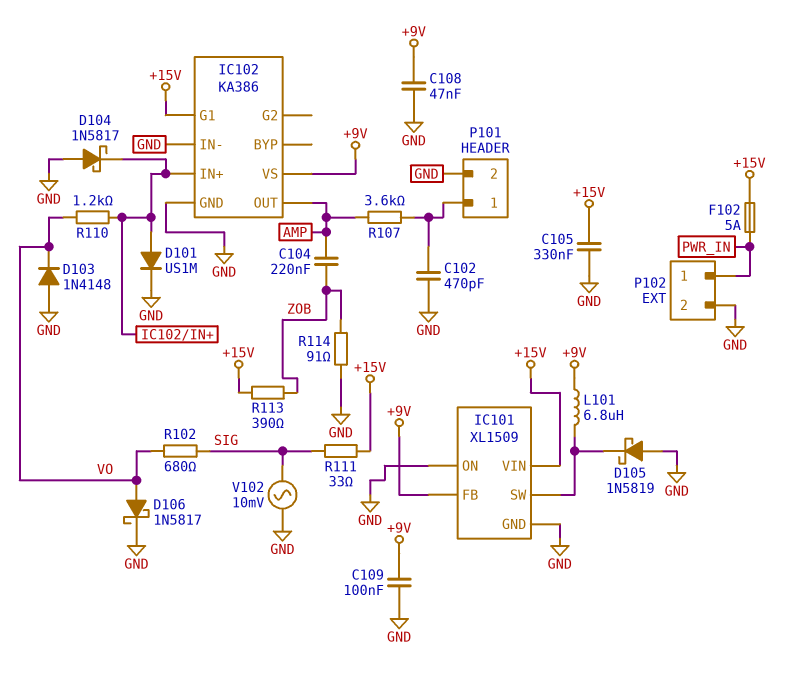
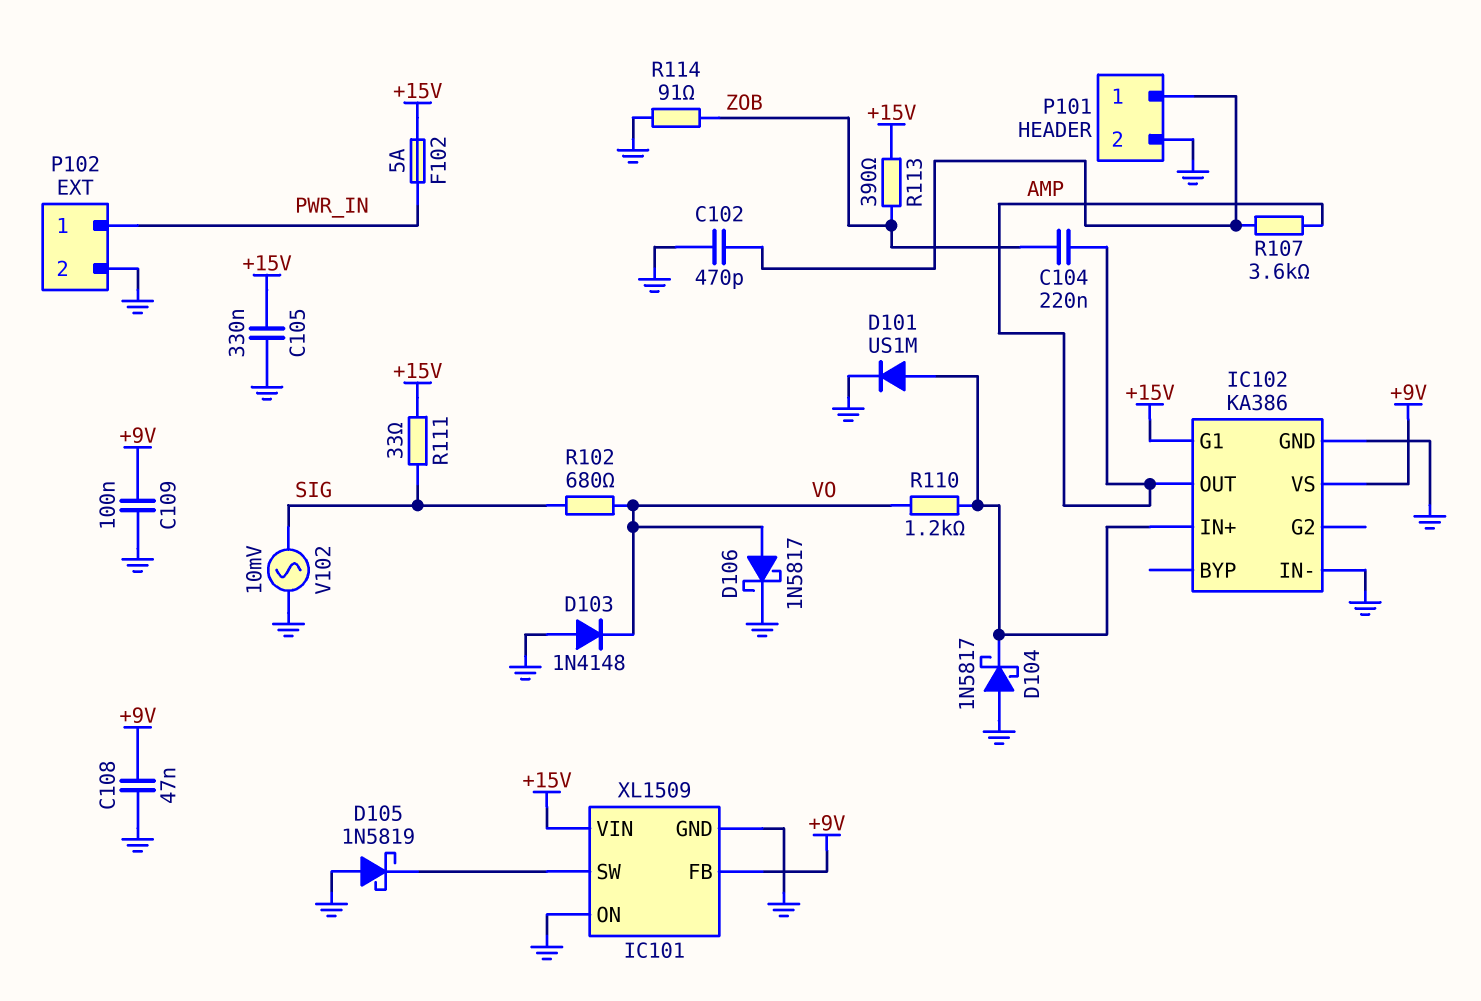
L101: 6.8uH (+9V, IC101/SW) -> none

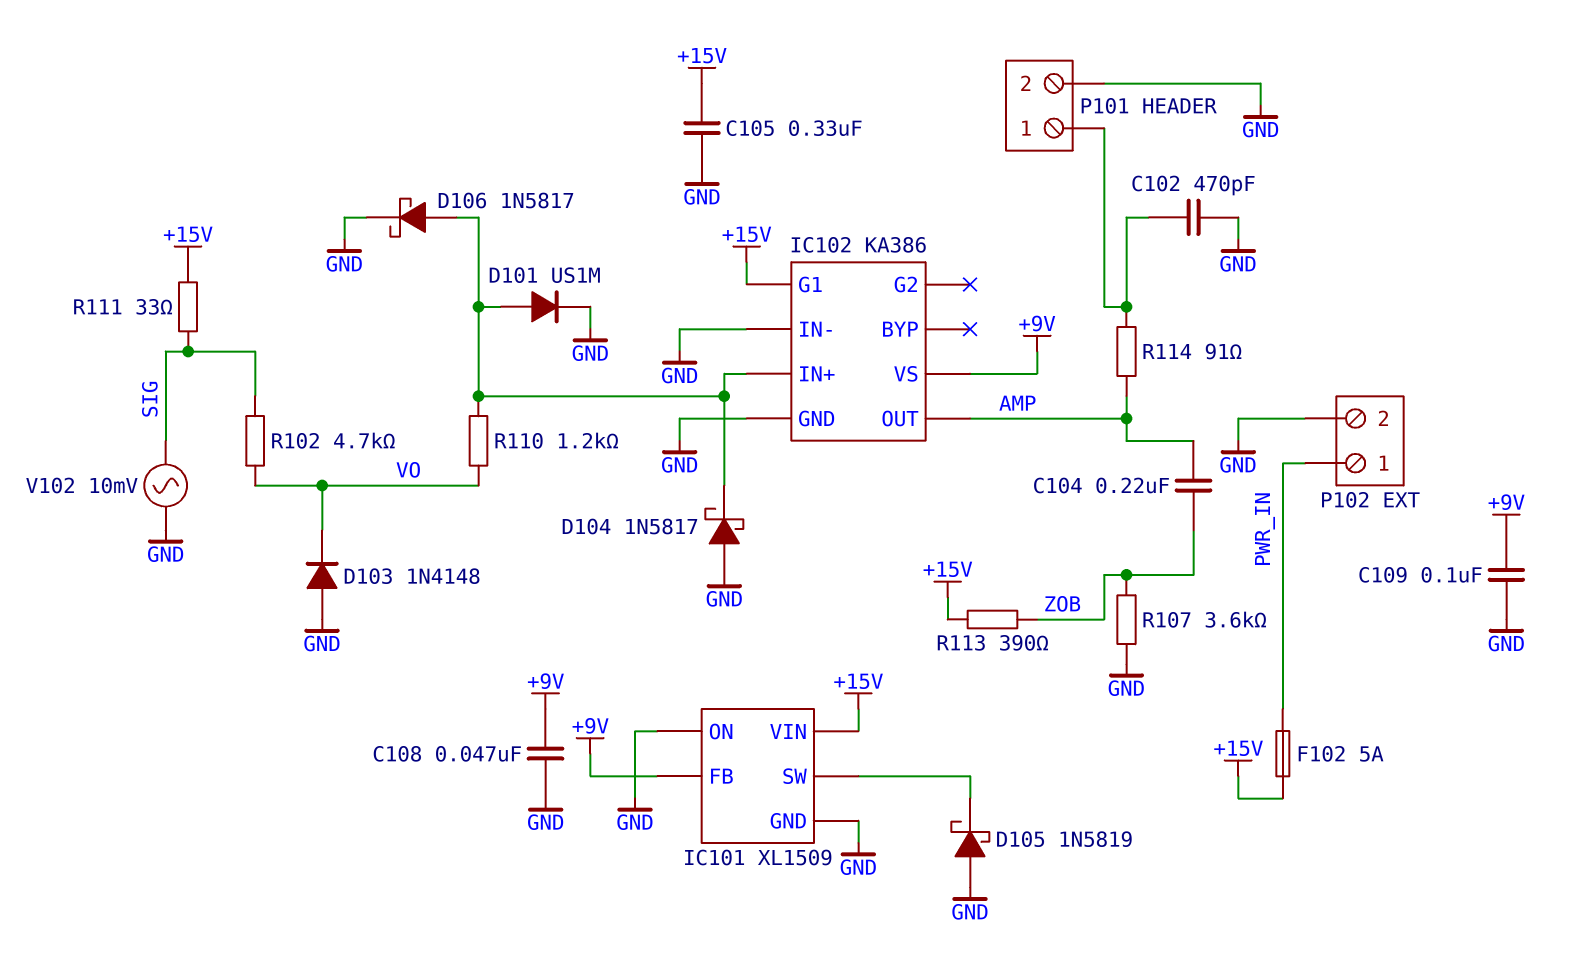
D106: schottky 1N5817 (A VO, K GND) -> schottky 1N5817 (A IC102/IN+, K GND)
R102: 680 (SIG, VO) -> 4.7k (SIG, VO)
R107: 3.6k (AMP, P101/1) -> 3.6k (GND, ZOB)
R114: 91 (GND, ZOB) -> 91 (AMP, P101/1)

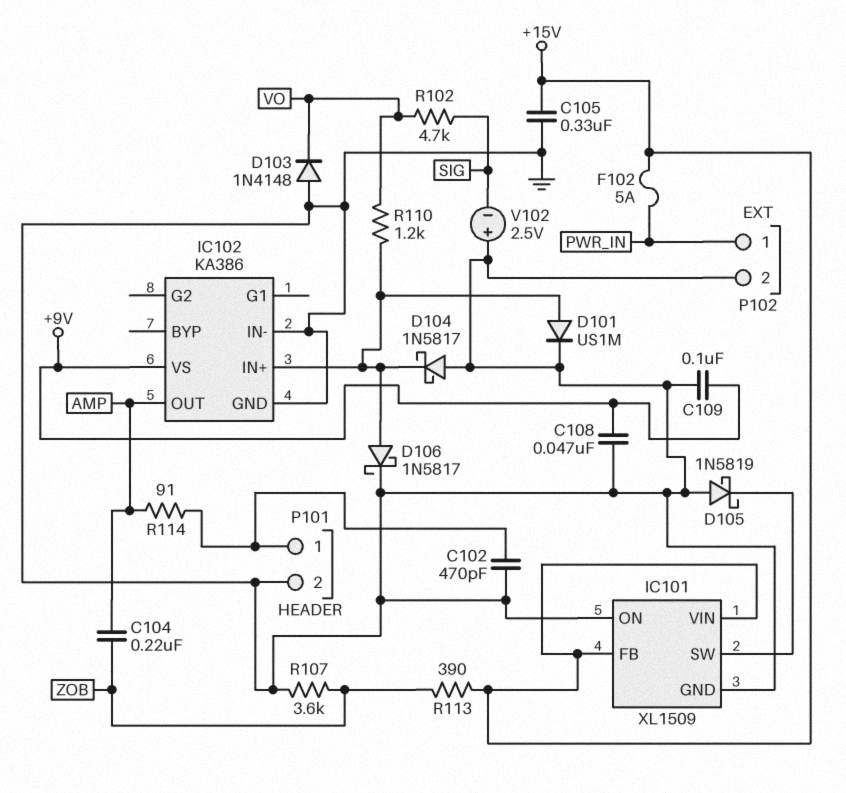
IC101 pin FB: +9V -> +15V
IC102 pin G1: +15V -> none
R111: 33 (+15V, SIG) -> none
V102: AC 10mV (GND, SIG) -> 2.5V (plus GND, minus SIG)

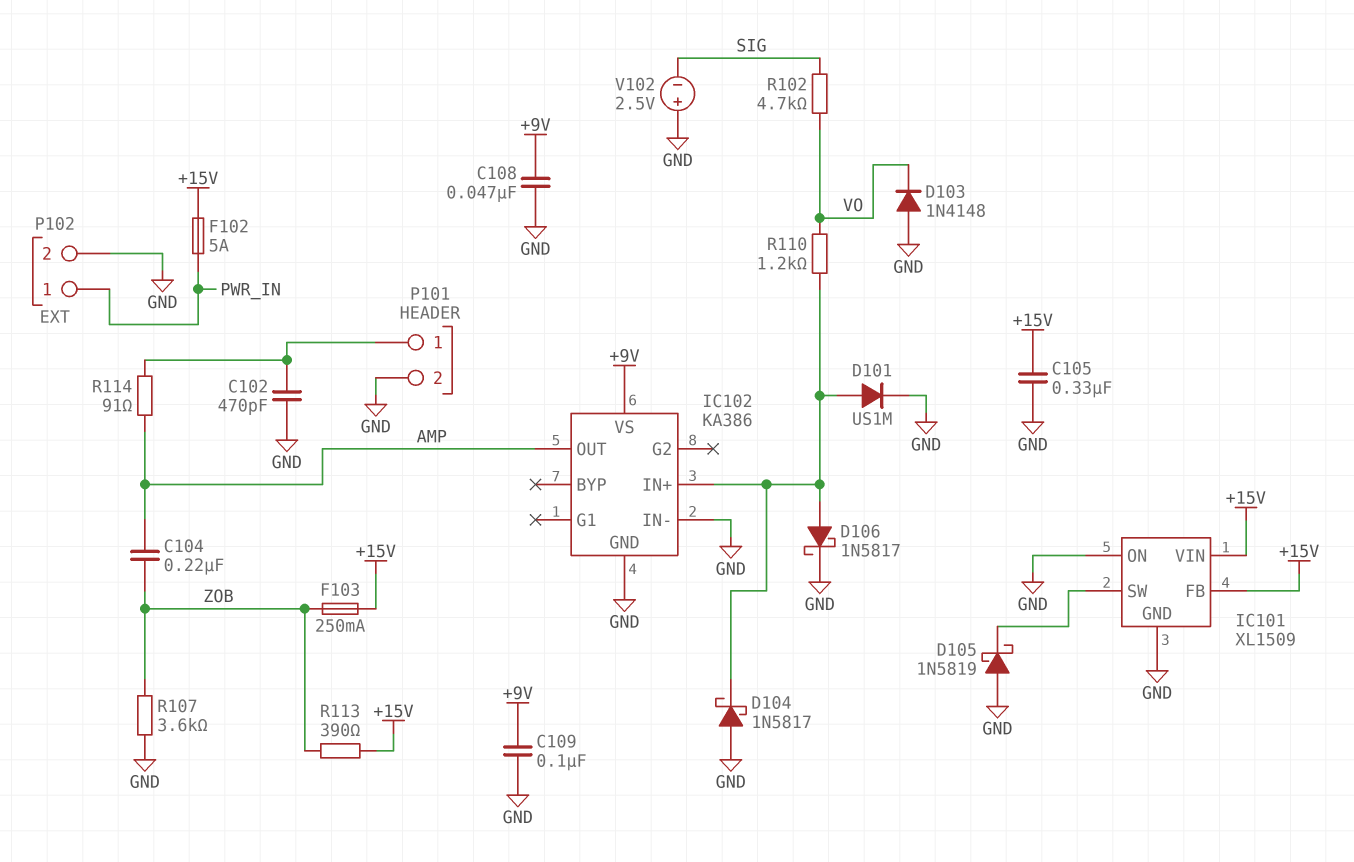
F103: none -> 250mA (+15V, ZOB)

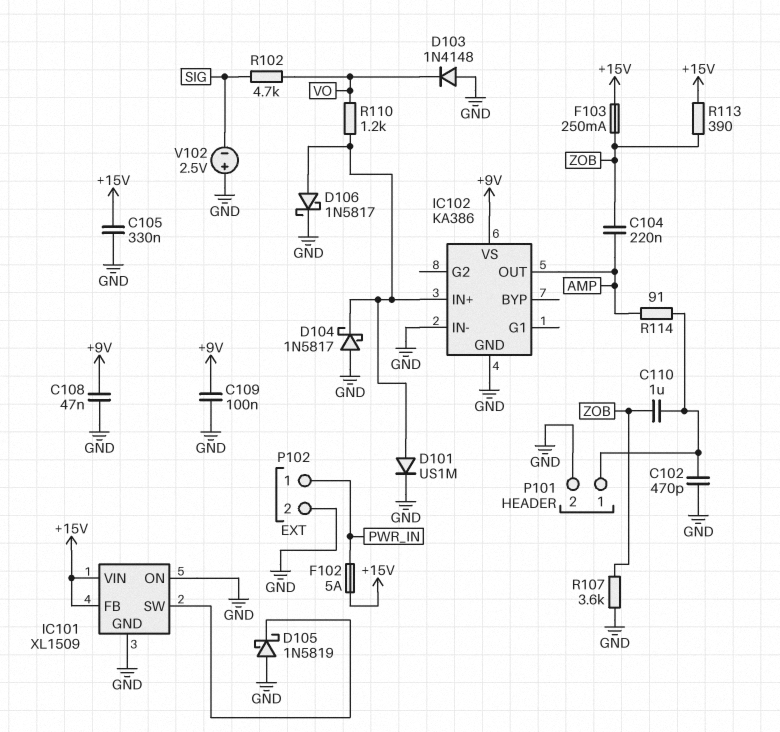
C110: none -> 1uF (P101/1, ZOB)

